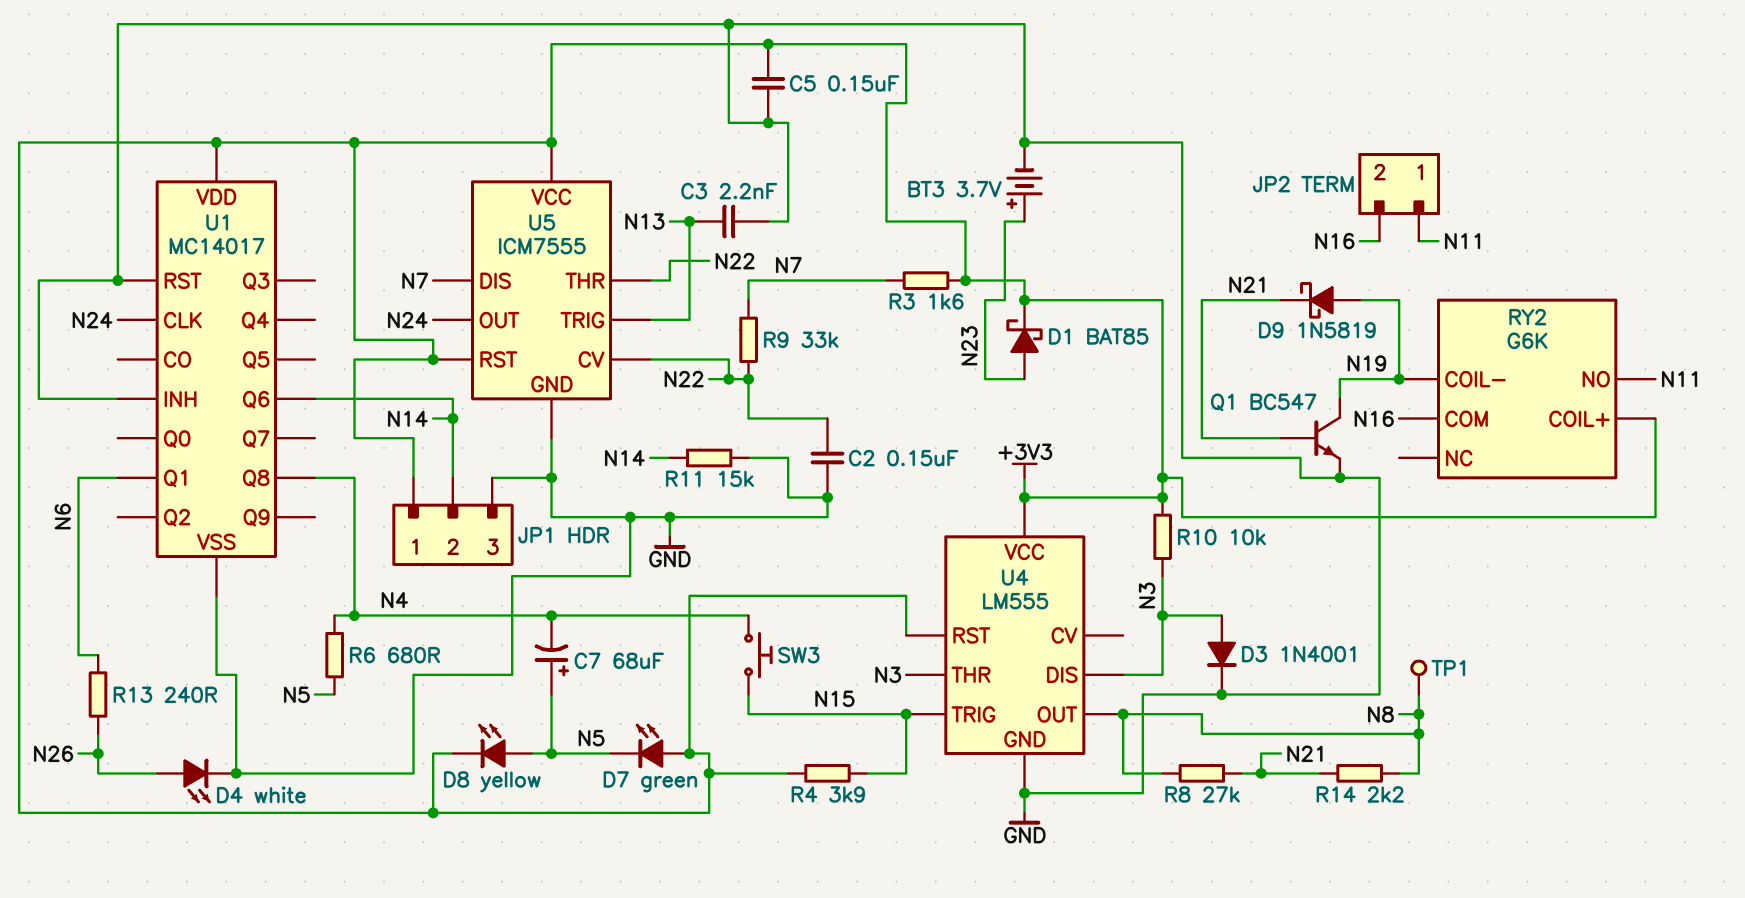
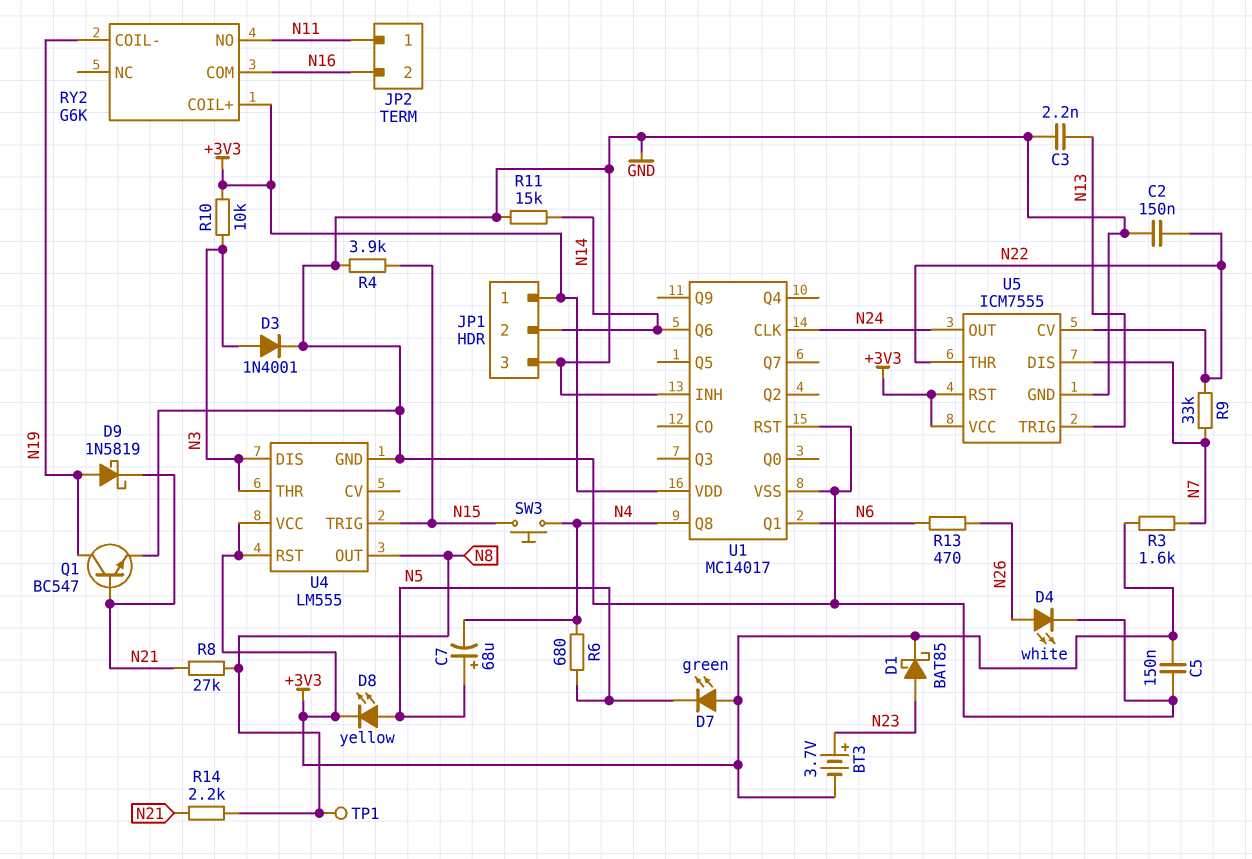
BT3: 3.7V (plus N23, minus GND) -> 3.7V (plus N23, minus +3V3)
R4: 3.9k (+3V3, N15) -> 3.9k (GND, N15)
R13: 240 (N6, N26) -> 470 (N6, N26)

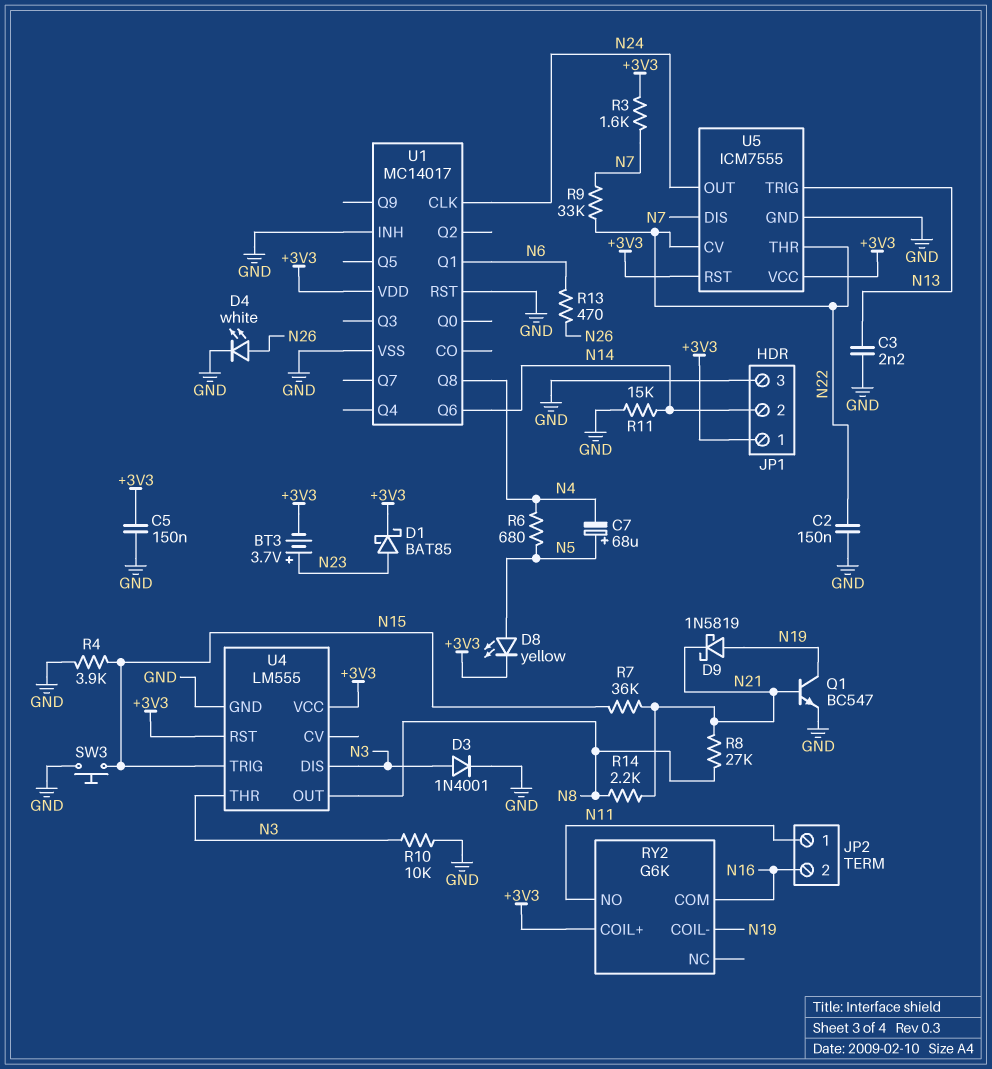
D7: LED green (A +3V3, K N5) -> none
R7: none -> 36k (N15, N21)
R10: 10k (+3V3, N3) -> 10k (GND, N3)
SW3: button (N4, N15) -> button (GND, N15)
TP1: test point (N8) -> none

